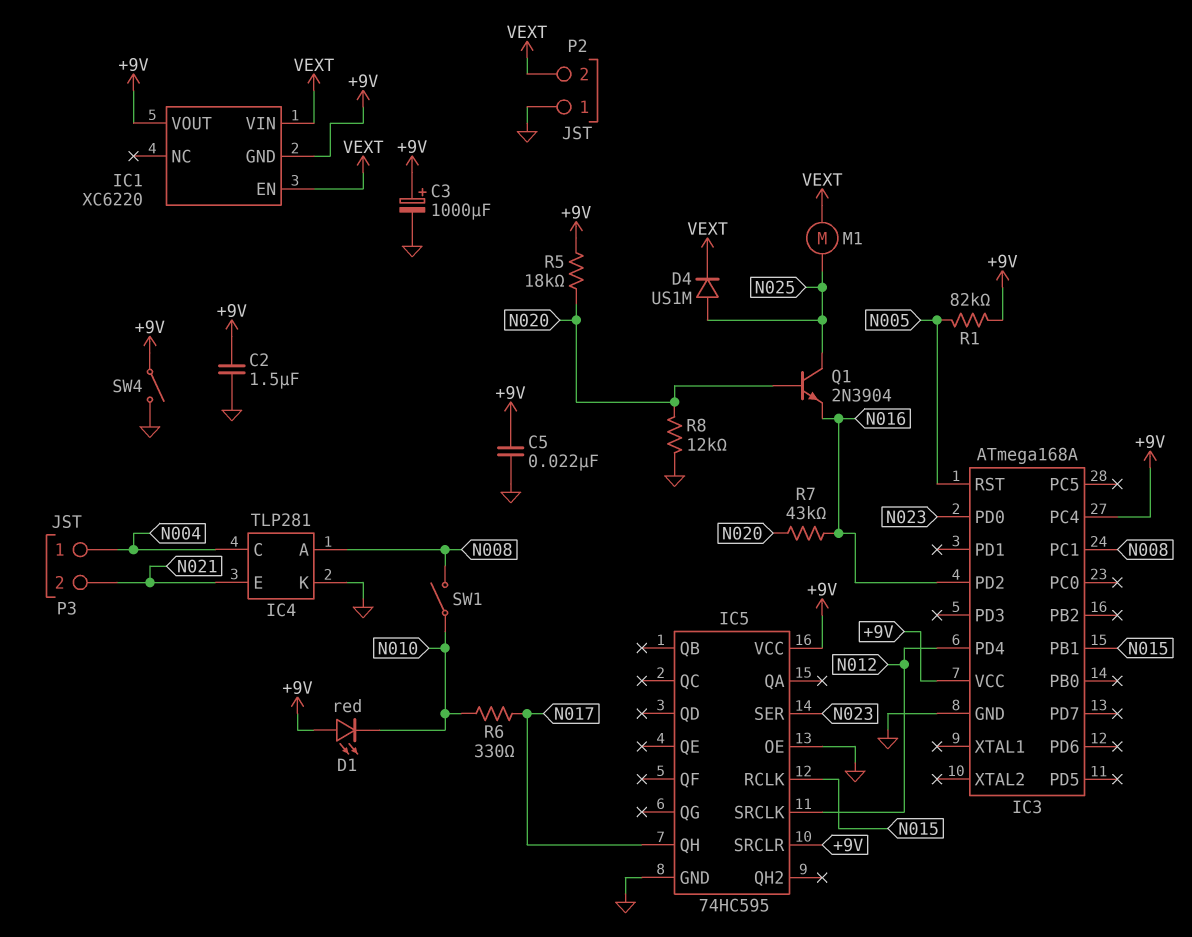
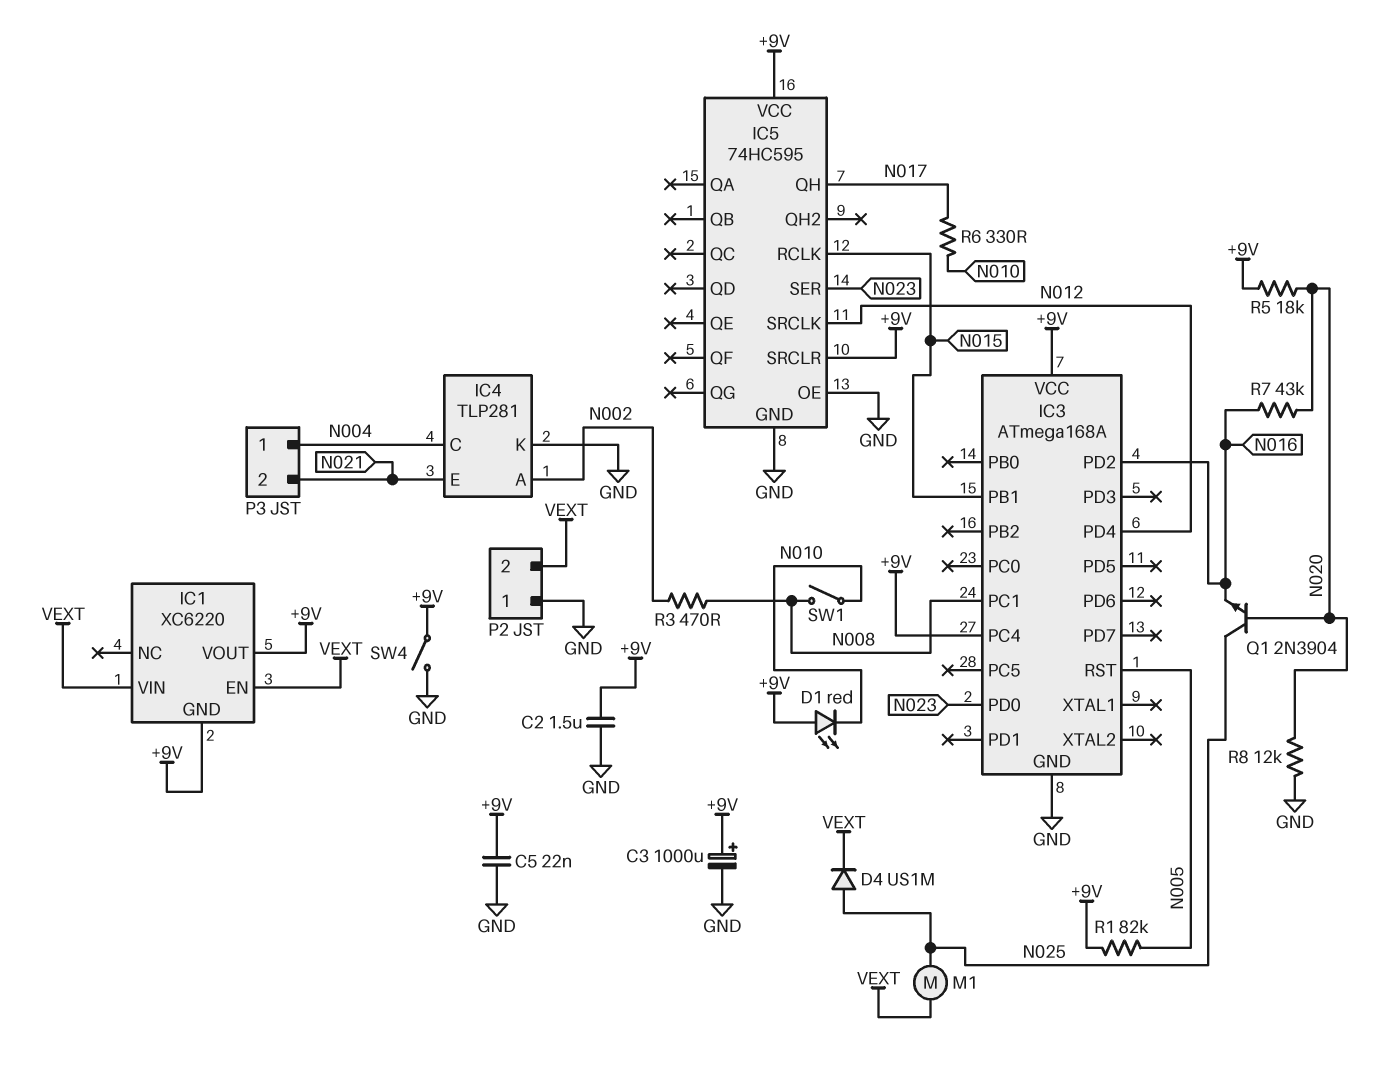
IC4 pin A: N008 -> N002
R3: none -> 470 (N002, N008)

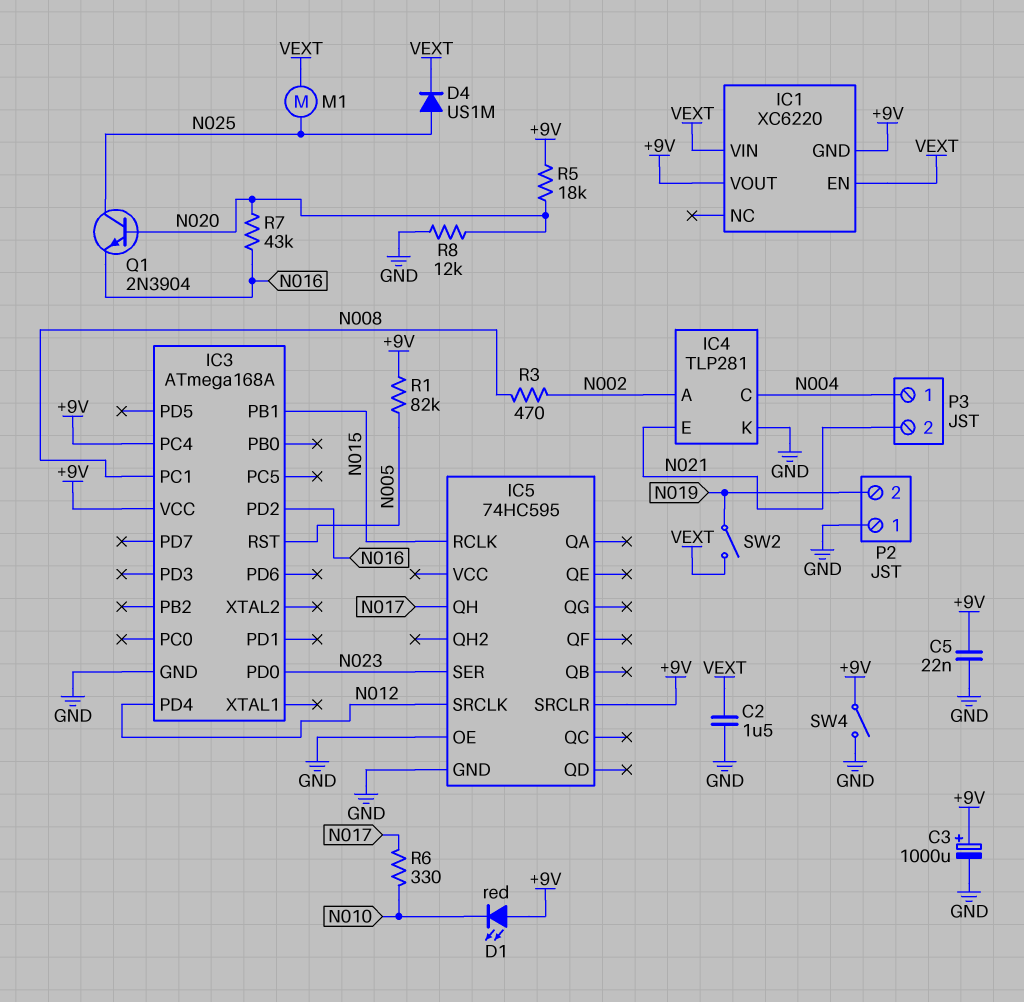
C2: 1.5uF (+9V, GND) -> 1.5uF (GND, VEXT)
IC5 pin VCC: +9V -> none
P2 pin 2: VEXT -> N019
SW1: switch (N008, N010) -> none
SW2: none -> switch (N019, VEXT)

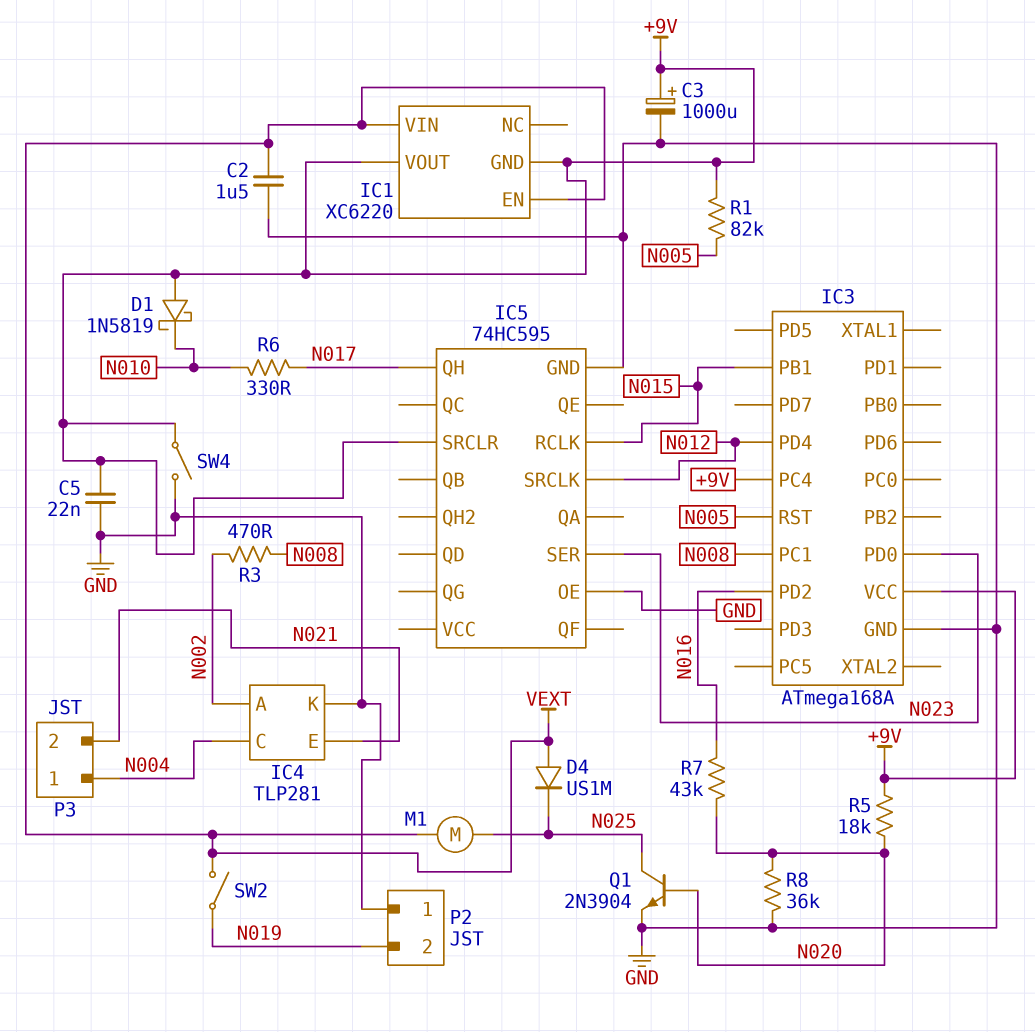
D1: LED red (A +9V, K N010) -> schottky 1N5819 (A +9V, K N010)
D4: diode US1M (A N025, K VEXT) -> diode US1M (A VEXT, K N025)
Q1: NPN 2N3904 (B N020, C N025, E N016) -> NPN 2N3904 (B N020, C N025, E GND)
R8: 12k (GND, N020) -> 36k (GND, N020)

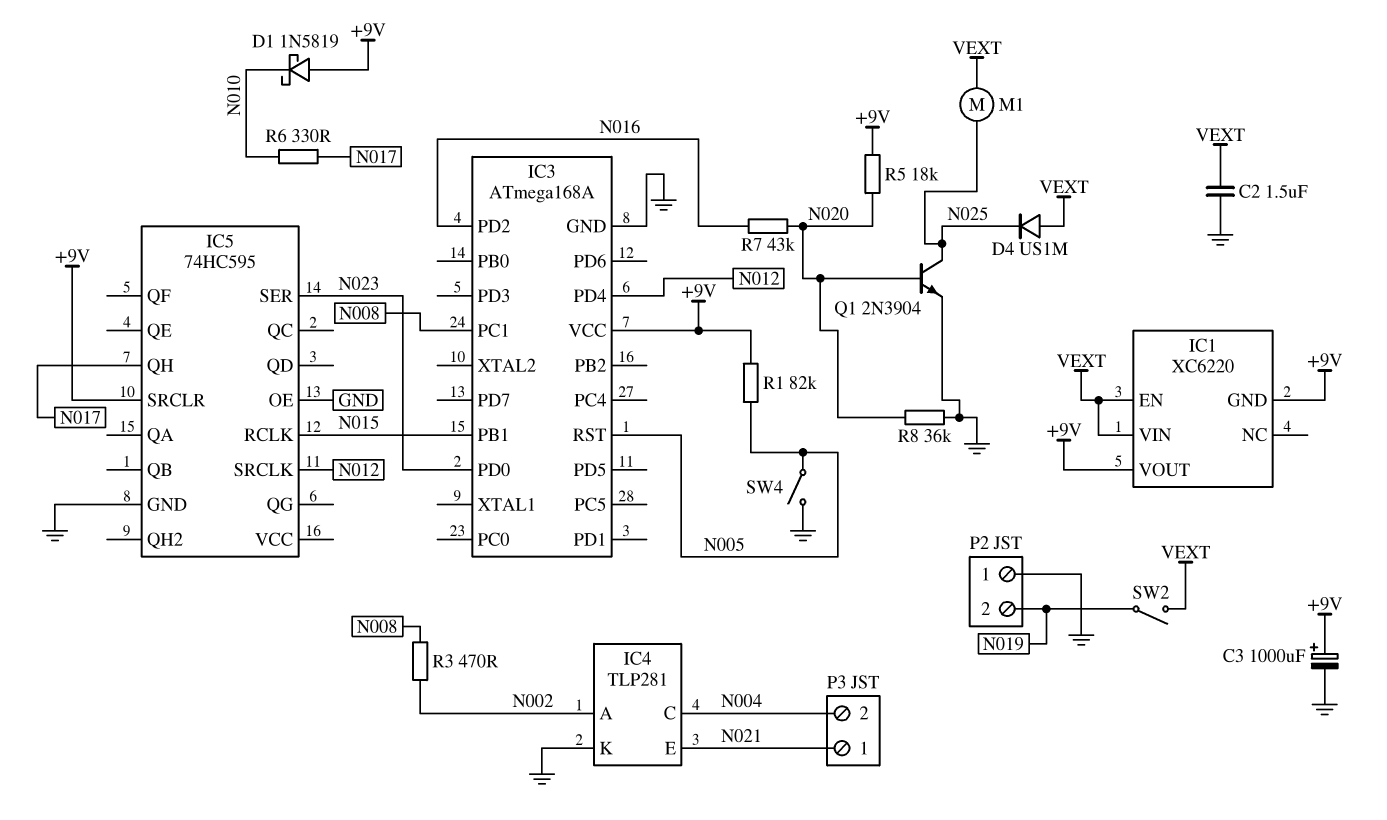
C5: 22nF (+9V, GND) -> none
IC3 pin PC4: +9V -> none
P3 pin 1: N004 -> N021
P3 pin 2: N021 -> N004
SW4: switch (+9V, GND) -> switch (GND, N005)

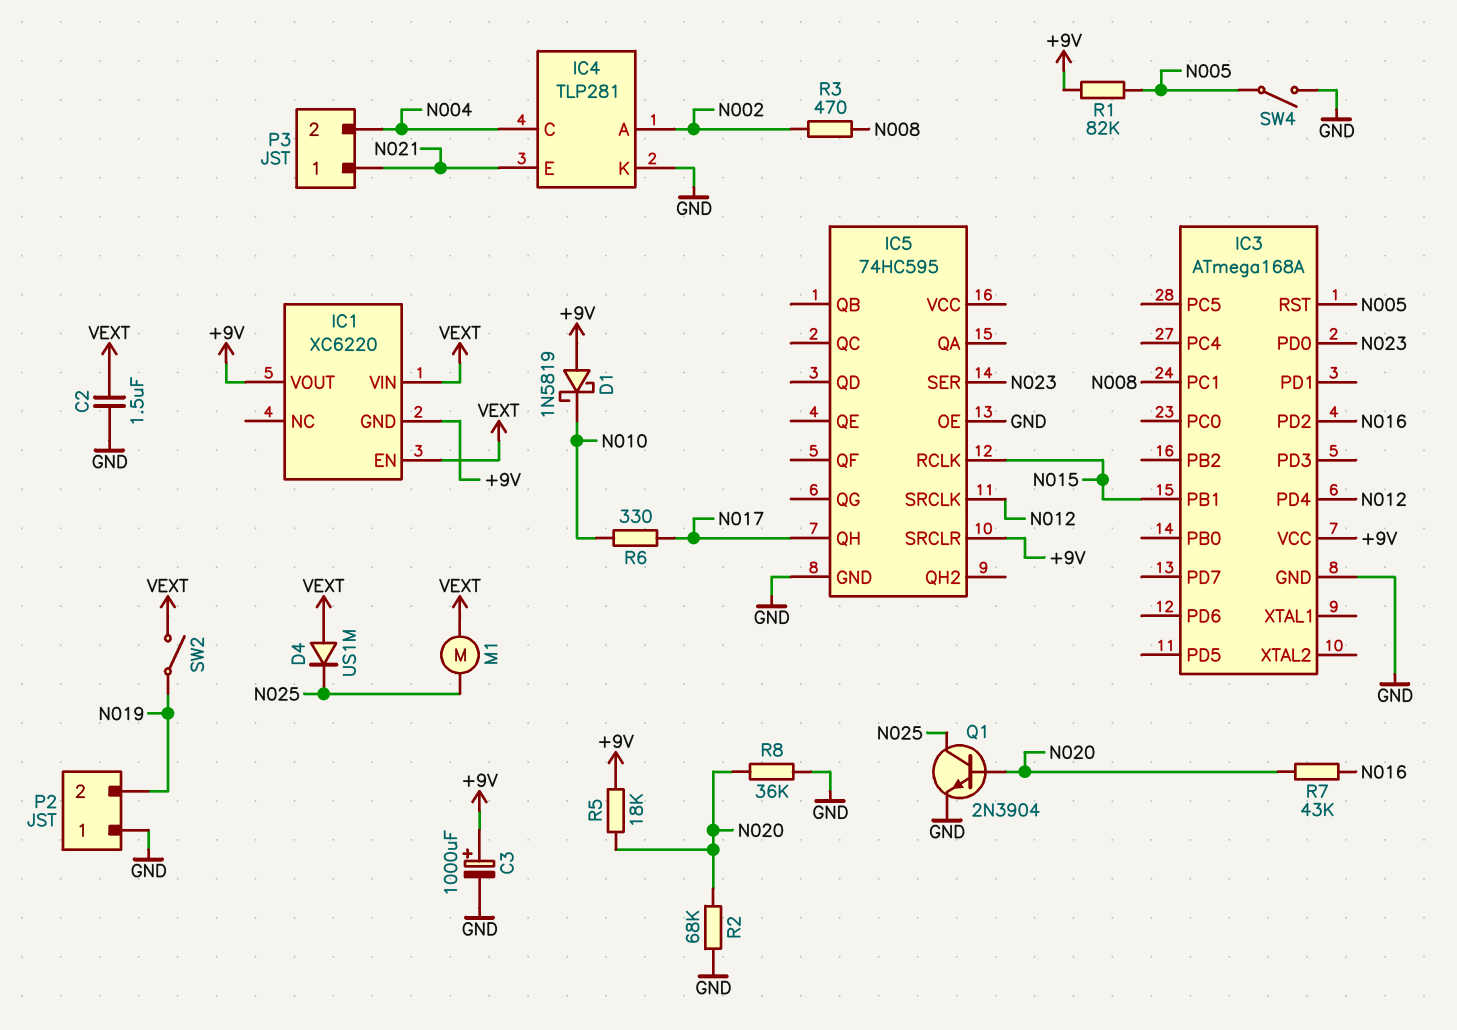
R2: none -> 68k (GND, N020)

